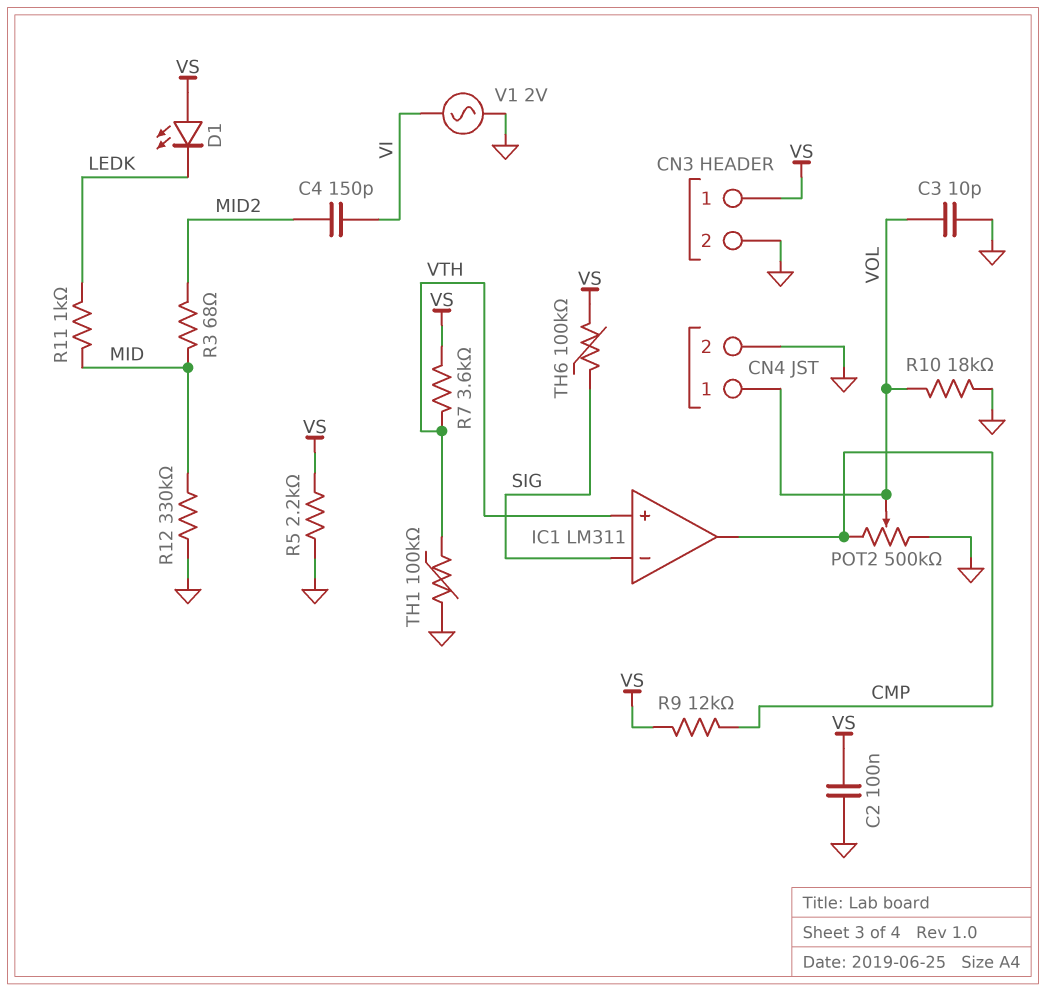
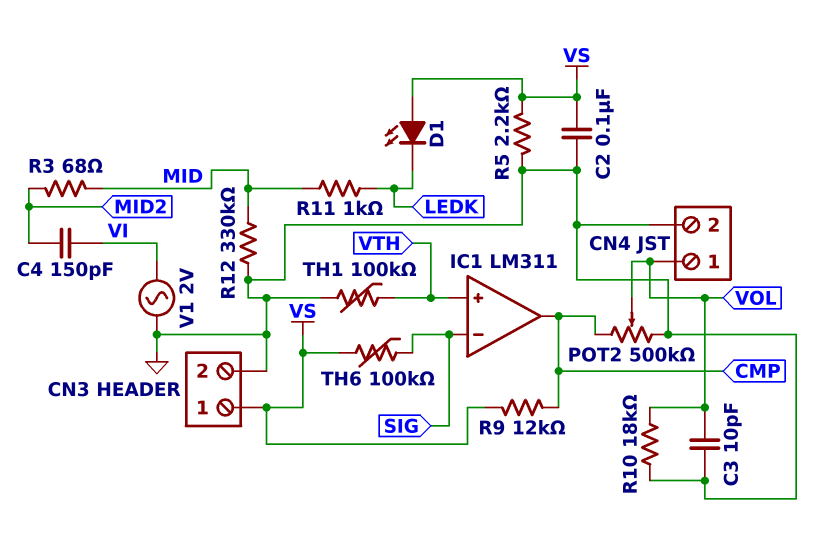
R7: 3.6k (VS, VTH) -> none

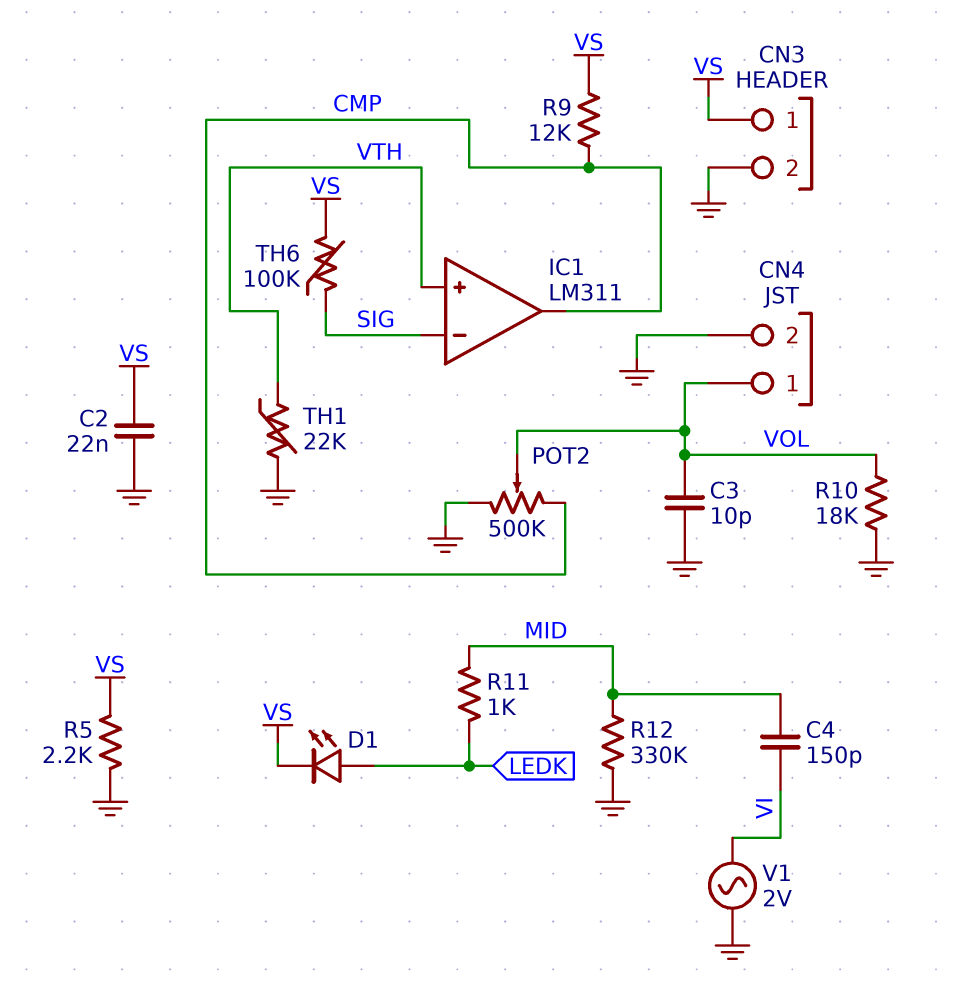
C2: 100nF (GND, VS) -> 22nF (GND, VS)
C4: 150pF (MID2, VI) -> 150pF (MID, VI)
D1: LED (A VS, K LEDK) -> LED (A LEDK, K VS)
R3: 68 (MID, MID2) -> none
TH1: 100k (GND, VTH) -> 22k (GND, VTH)

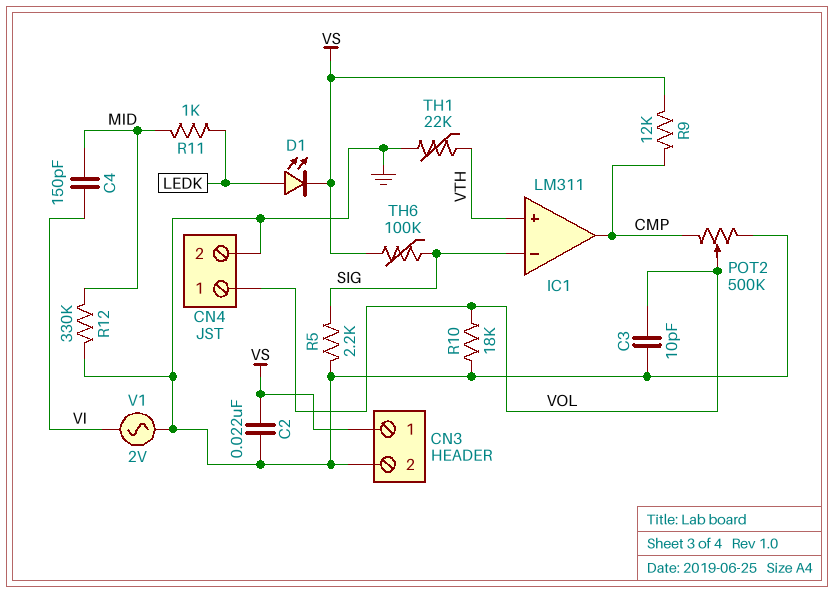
R5: 2.2k (GND, VS) -> 2.2k (GND, SIG)

